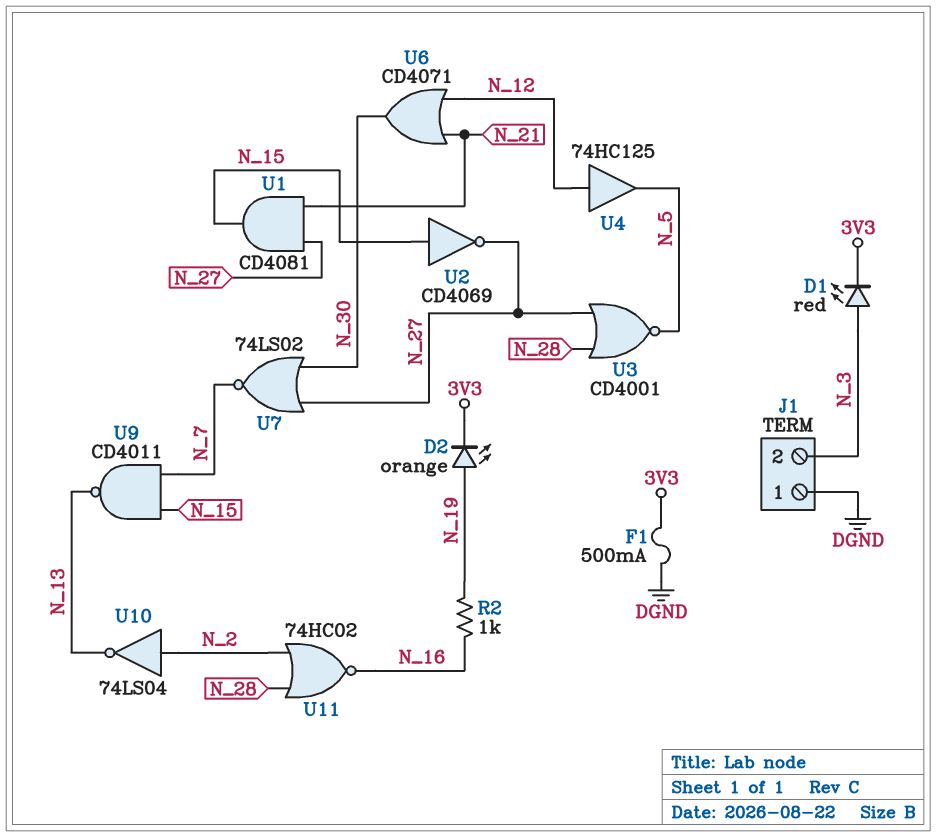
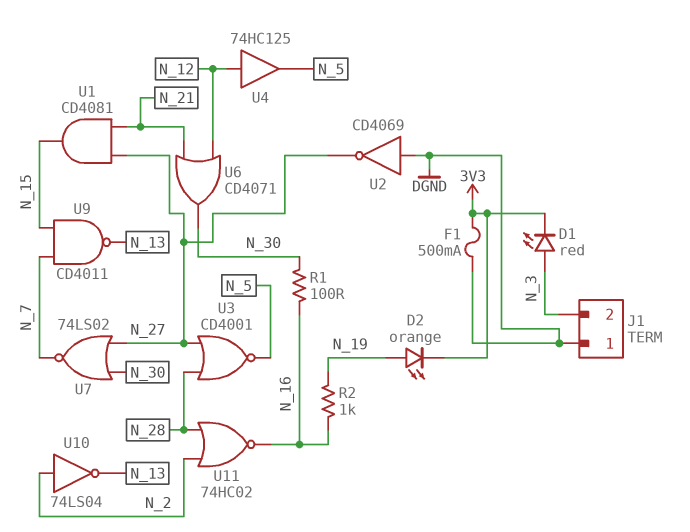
R1: none -> 100 (N_16, N_30)
U2: NOT CD4069 (in N_15, out N_27) -> NOT CD4069 (in DGND, out N_27)

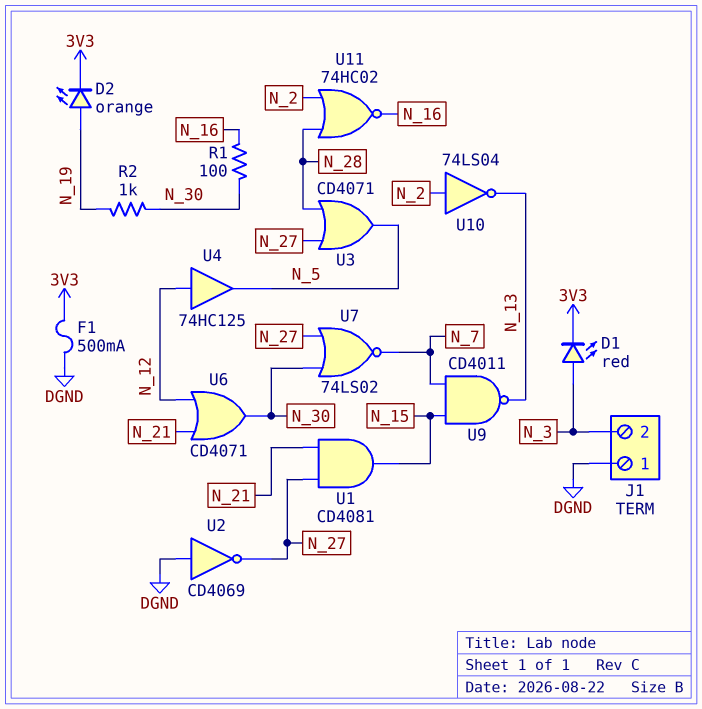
R2: 1k (N_16, N_19) -> 1k (N_19, N_30)
U3: NOR CD4001 (in N_27, in N_28, out N_5) -> OR CD4071 (in N_27, in N_28, out N_5)

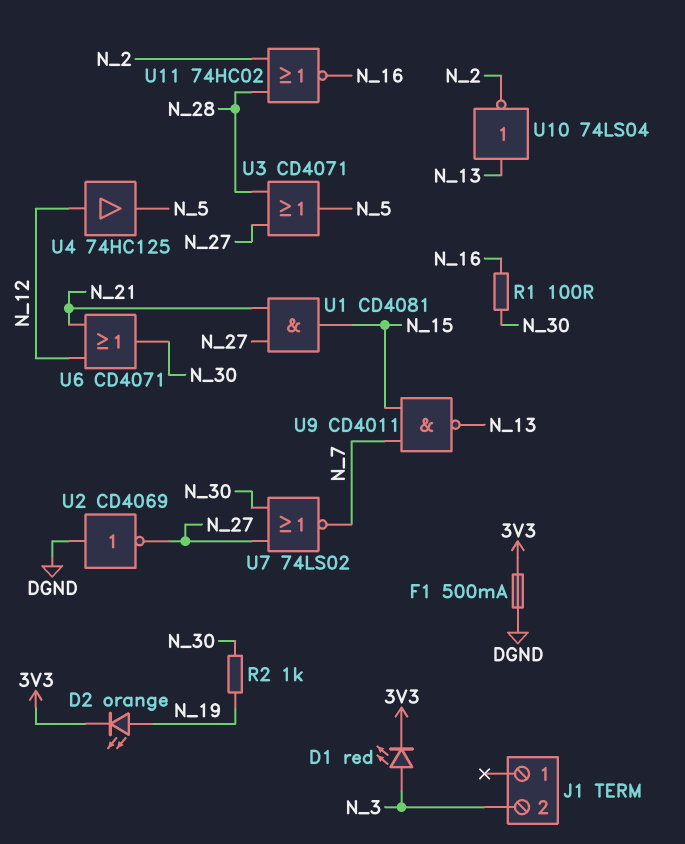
J1 pin 1: DGND -> none
U10: NOT 74LS04 (in N_2, out N_13) -> NOT 74LS04 (in N_13, out N_2)

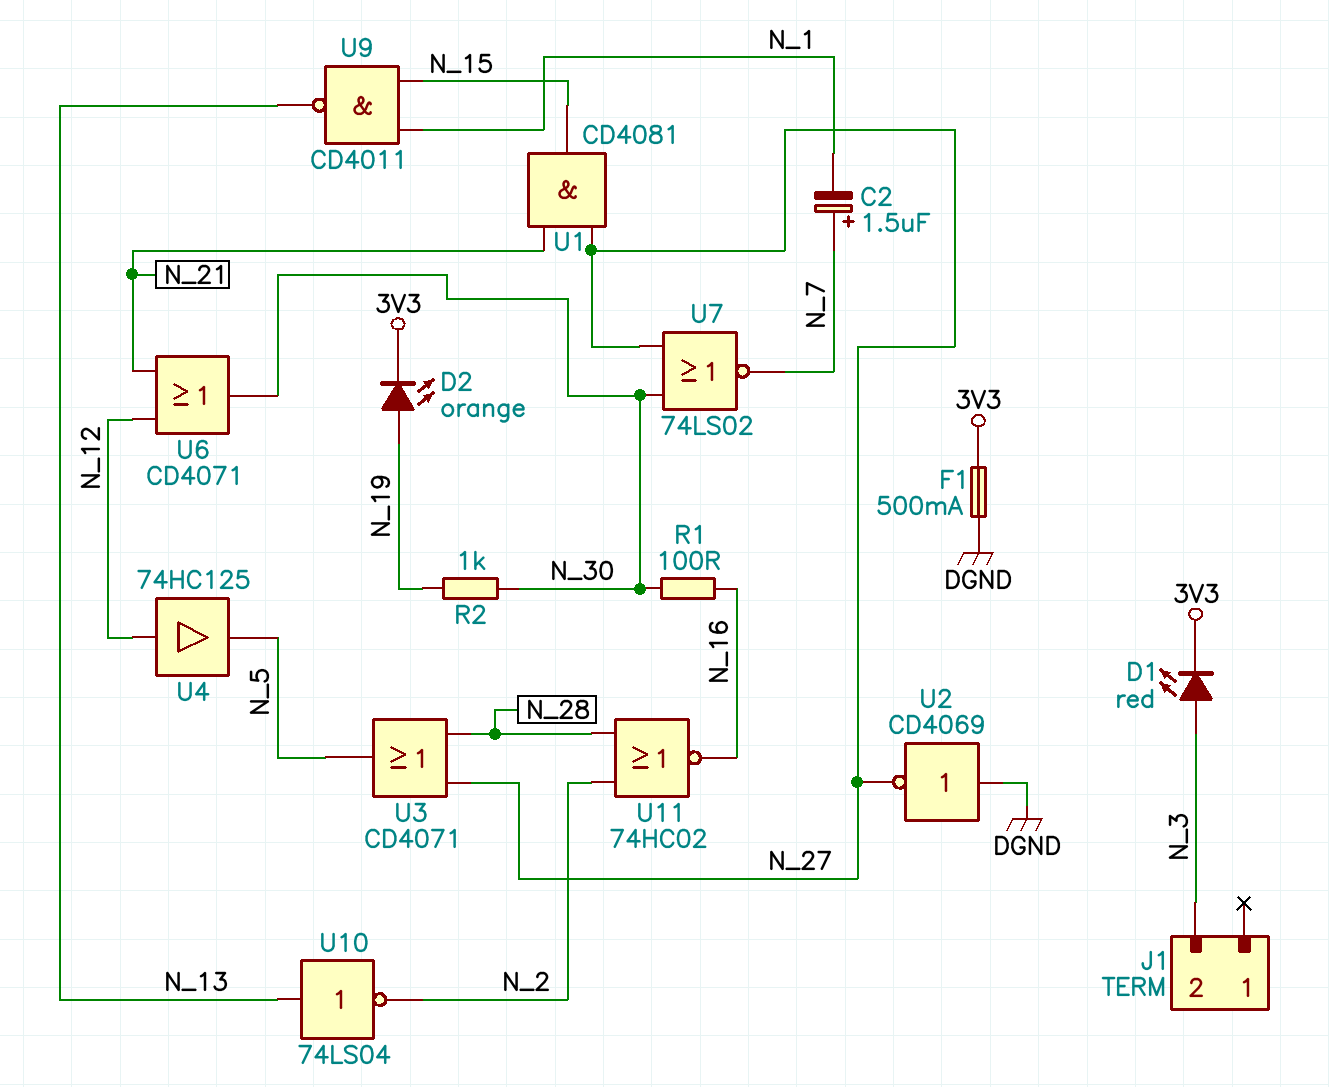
C2: none -> 1.5uF (plus N_7, minus N_1)
U9: NAND CD4011 (in N_7, in N_15, out N_13) -> NAND CD4011 (in N_1, in N_15, out N_13)

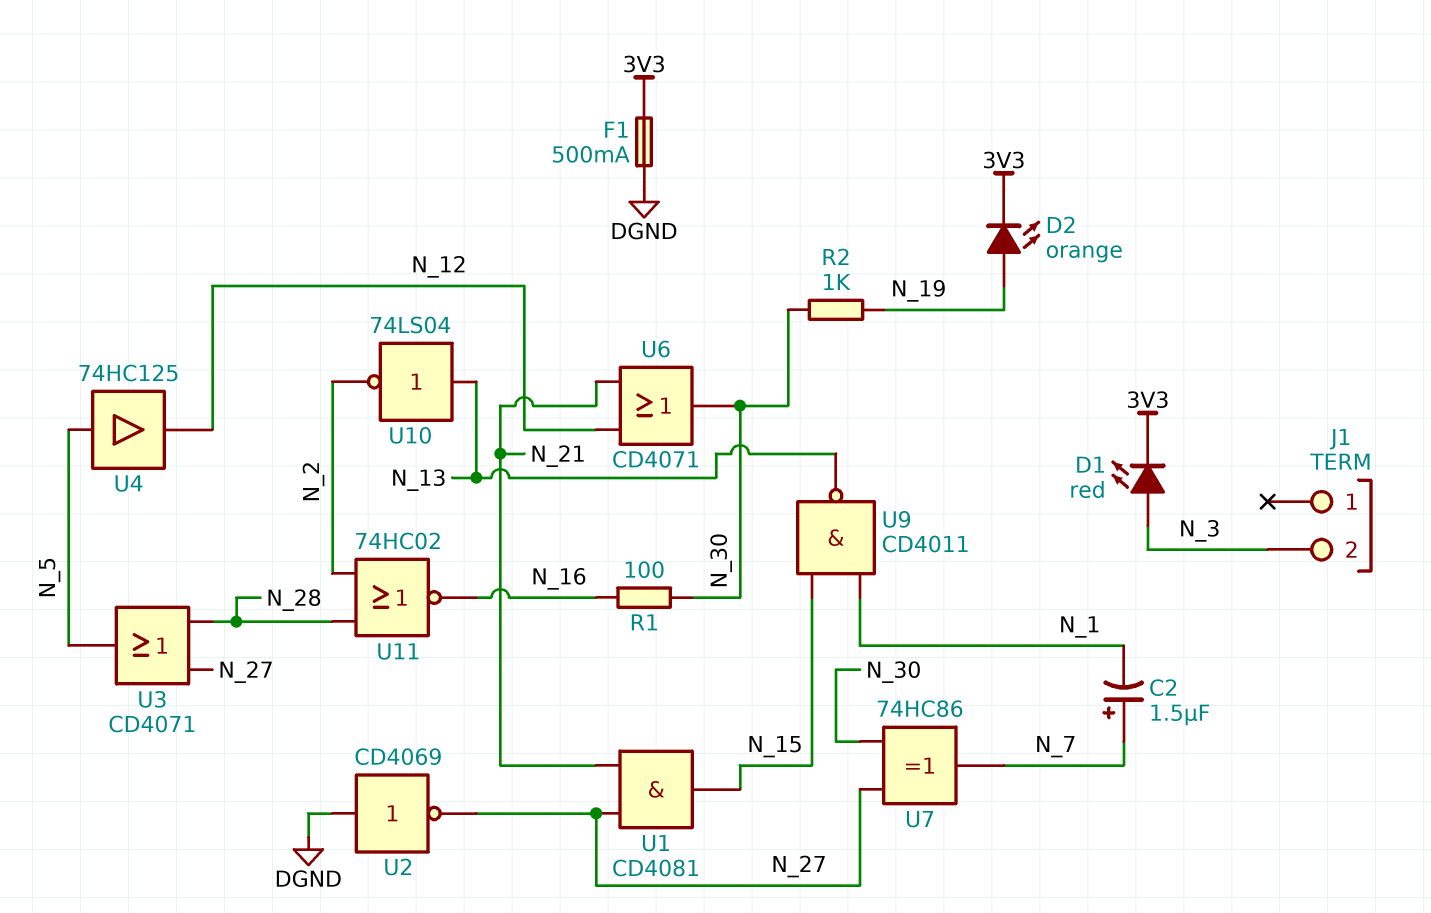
U4: buffer 74HC125 (in N_12, out N_5) -> buffer 74HC125 (in N_5, out N_12)
U7: NOR 74LS02 (in N_27, in N_30, out N_7) -> XOR 74HC86 (in N_27, in N_30, out N_7)

